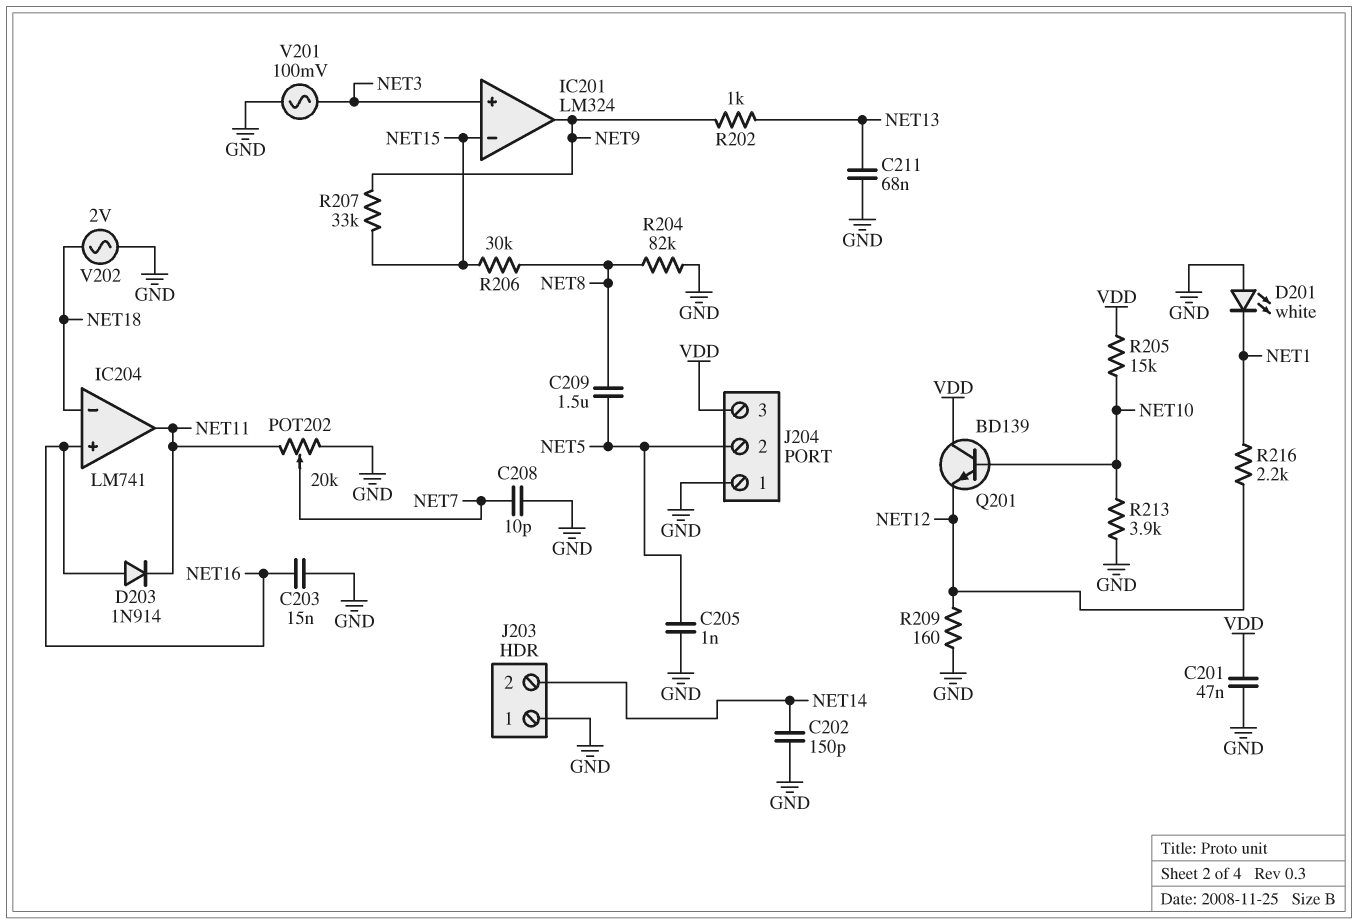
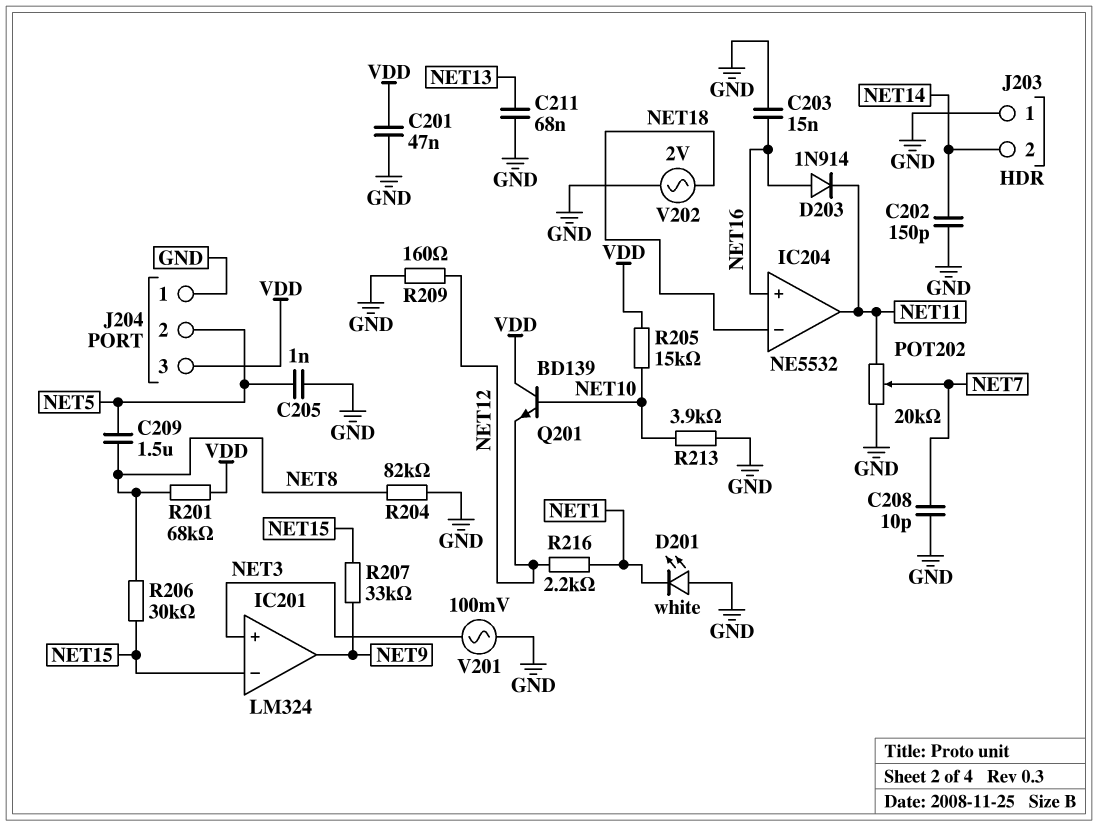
IC204: LM741 -> NE5532
R201: none -> 68k (NET8, VDD)
R202: 1k (NET9, NET13) -> none

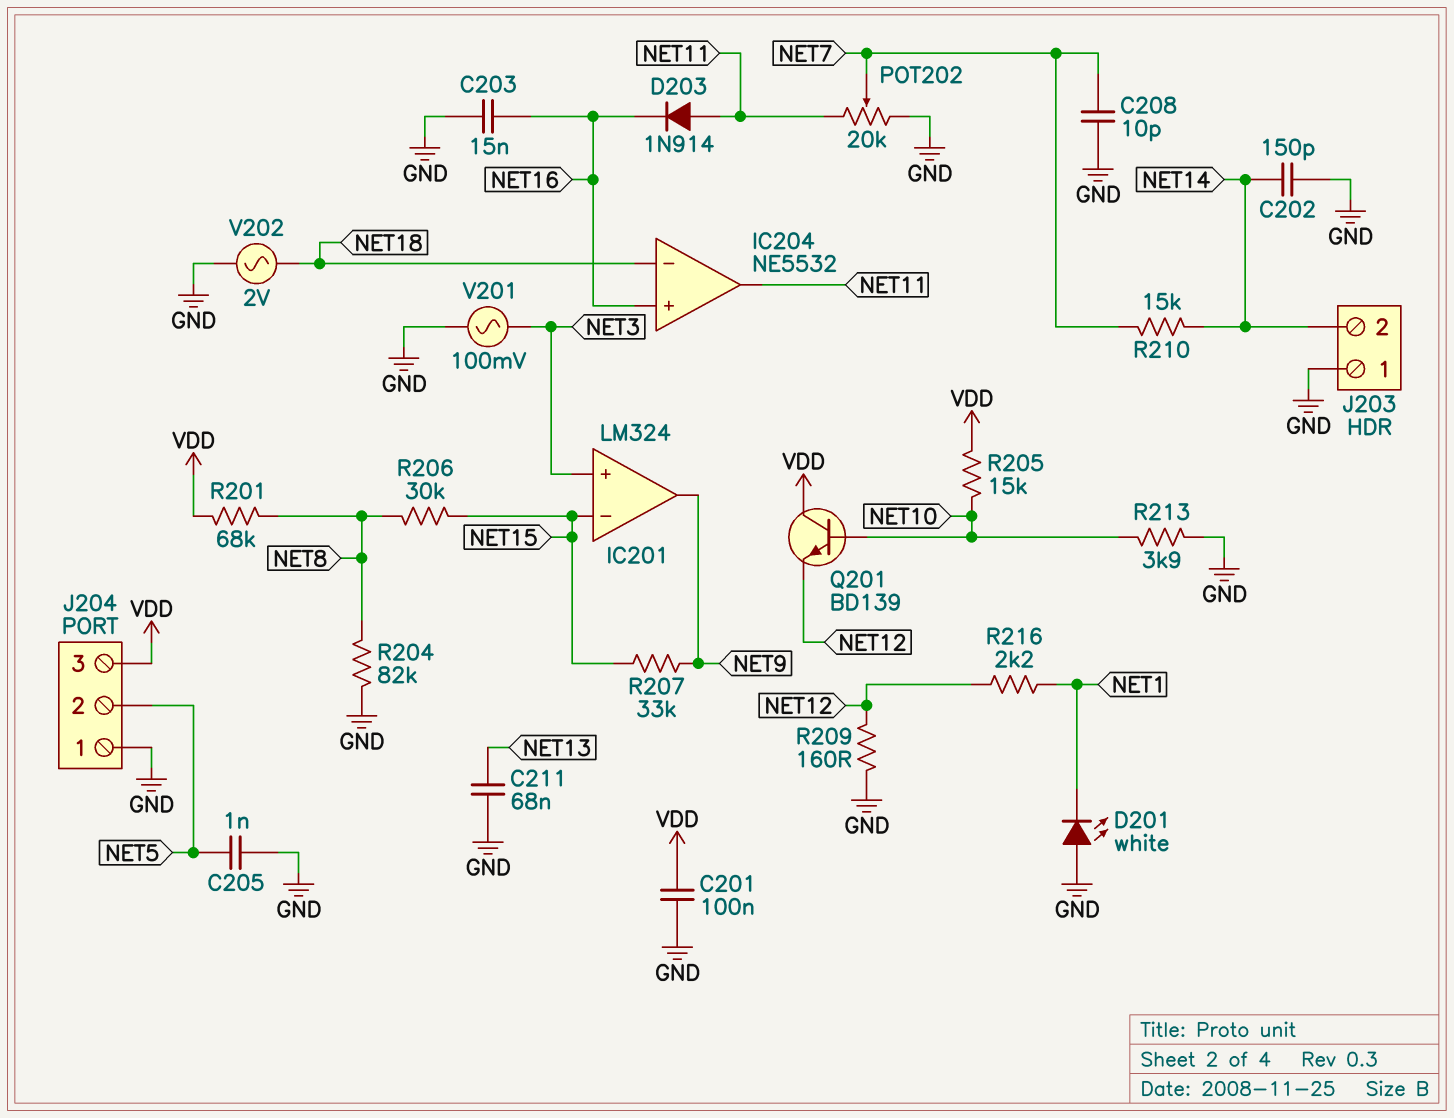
C201: 47nF (GND, VDD) -> 100nF (GND, VDD)
C209: 1.5uF (NET5, NET8) -> none
D203: diode 1N914 (A NET16, K NET11) -> diode 1N914 (A NET11, K NET16)
R210: none -> 15k (NET7, NET14)

